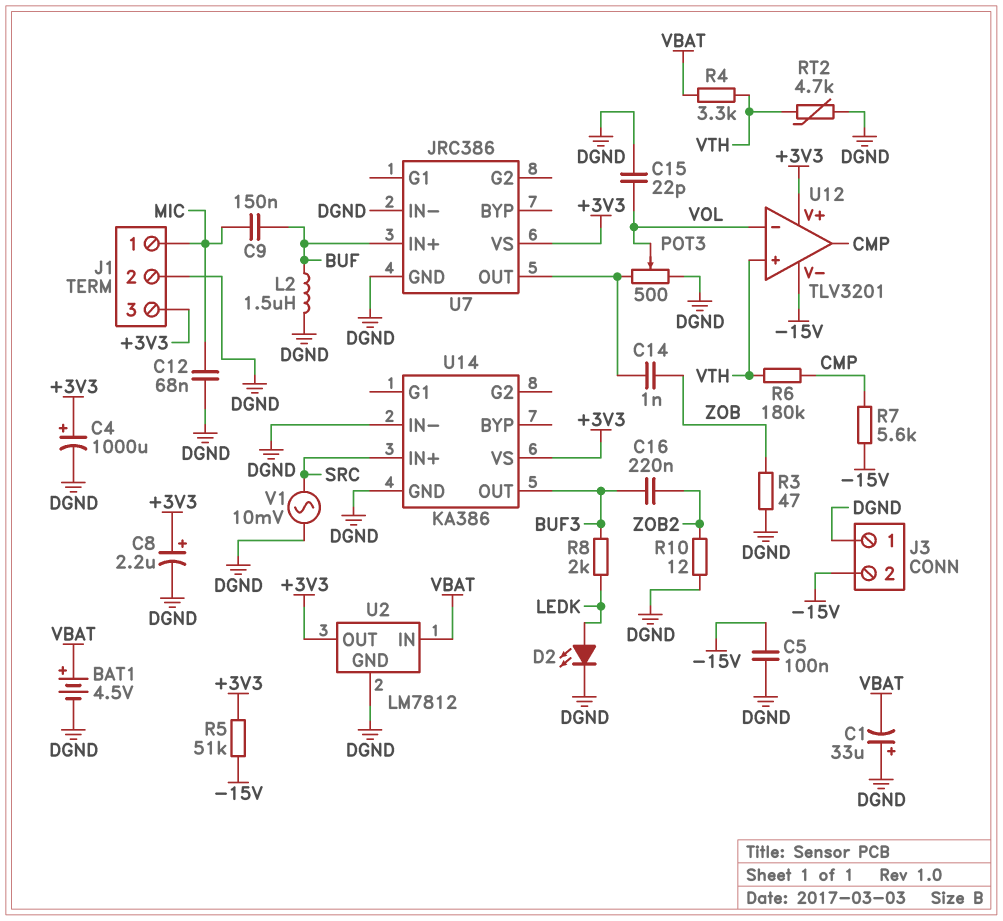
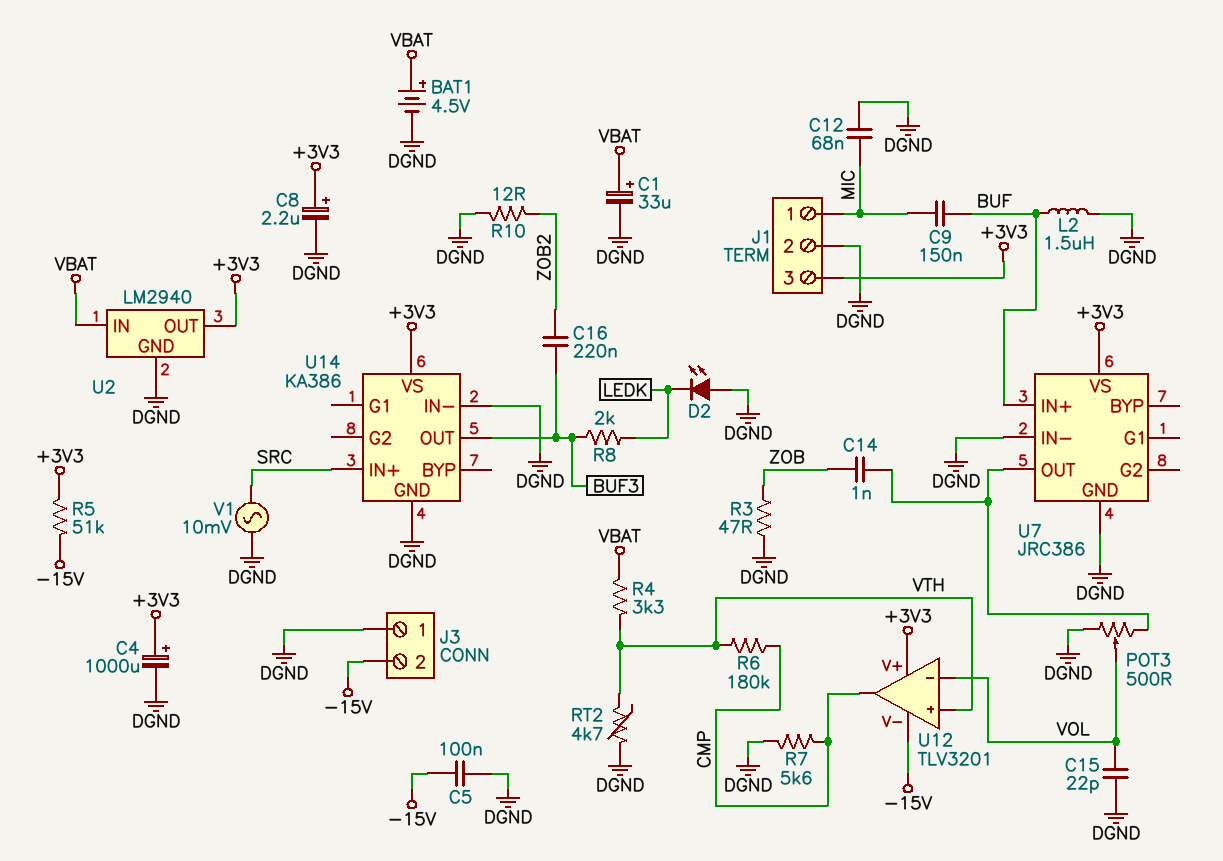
C1: 33uF (plus DGND, minus VBAT) -> 33uF (plus VBAT, minus DGND)
D2: LED (A LEDK, K DGND) -> LED (A DGND, K LEDK)
R7: 5.6k (-15V, CMP) -> 5.6k (CMP, DGND)
U2: LM7812 -> LM2940

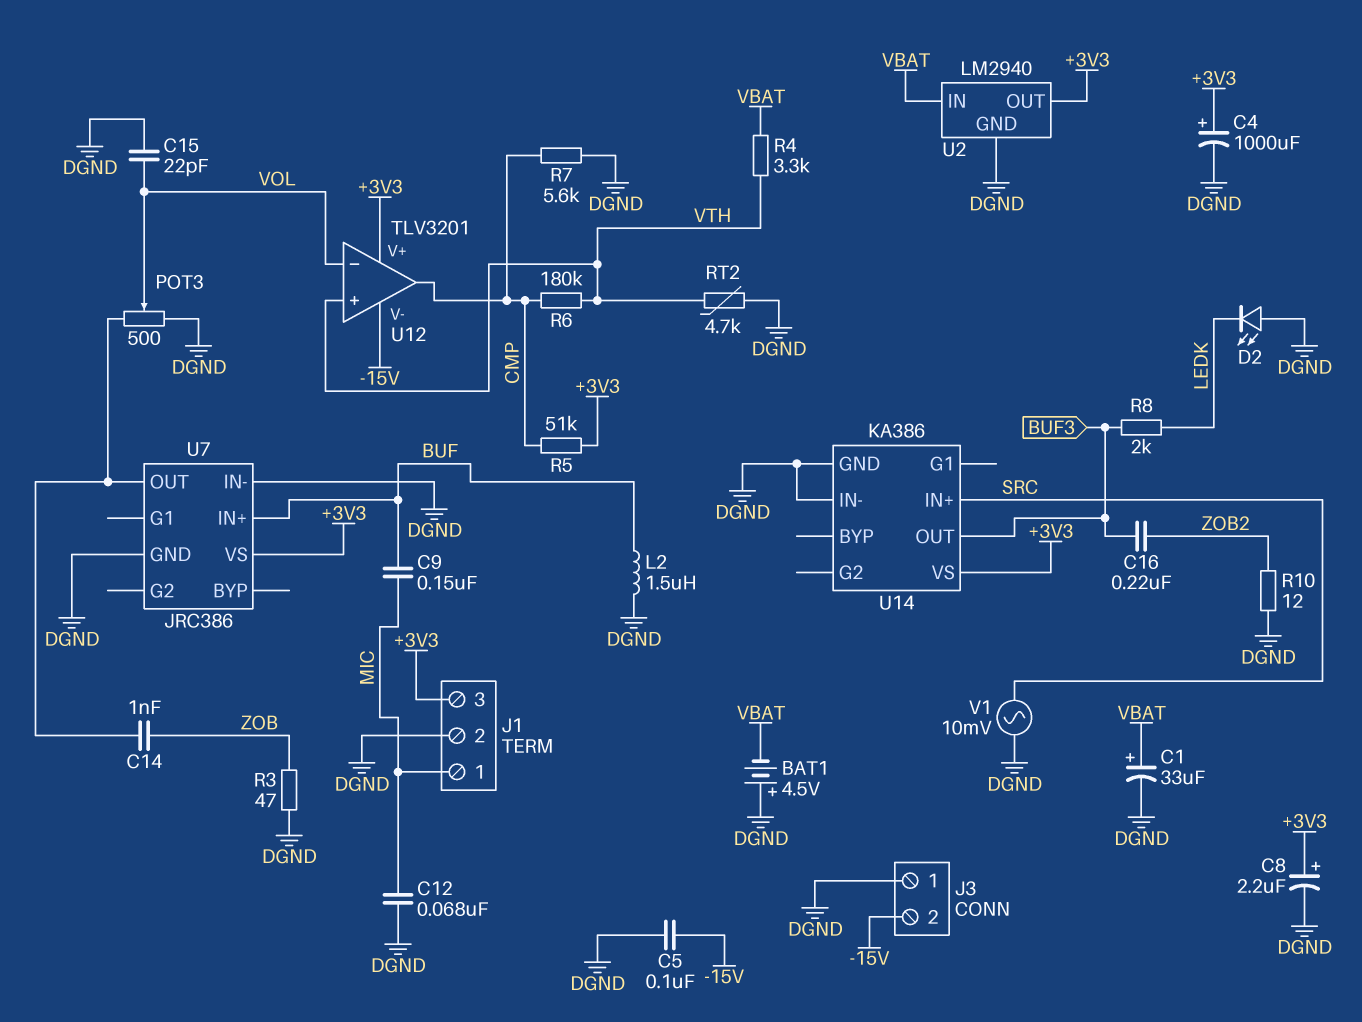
BAT1: 4.5V (plus VBAT, minus DGND) -> 4.5V (plus DGND, minus VBAT)
R5: 51k (+3V3, -15V) -> 51k (+3V3, CMP)

